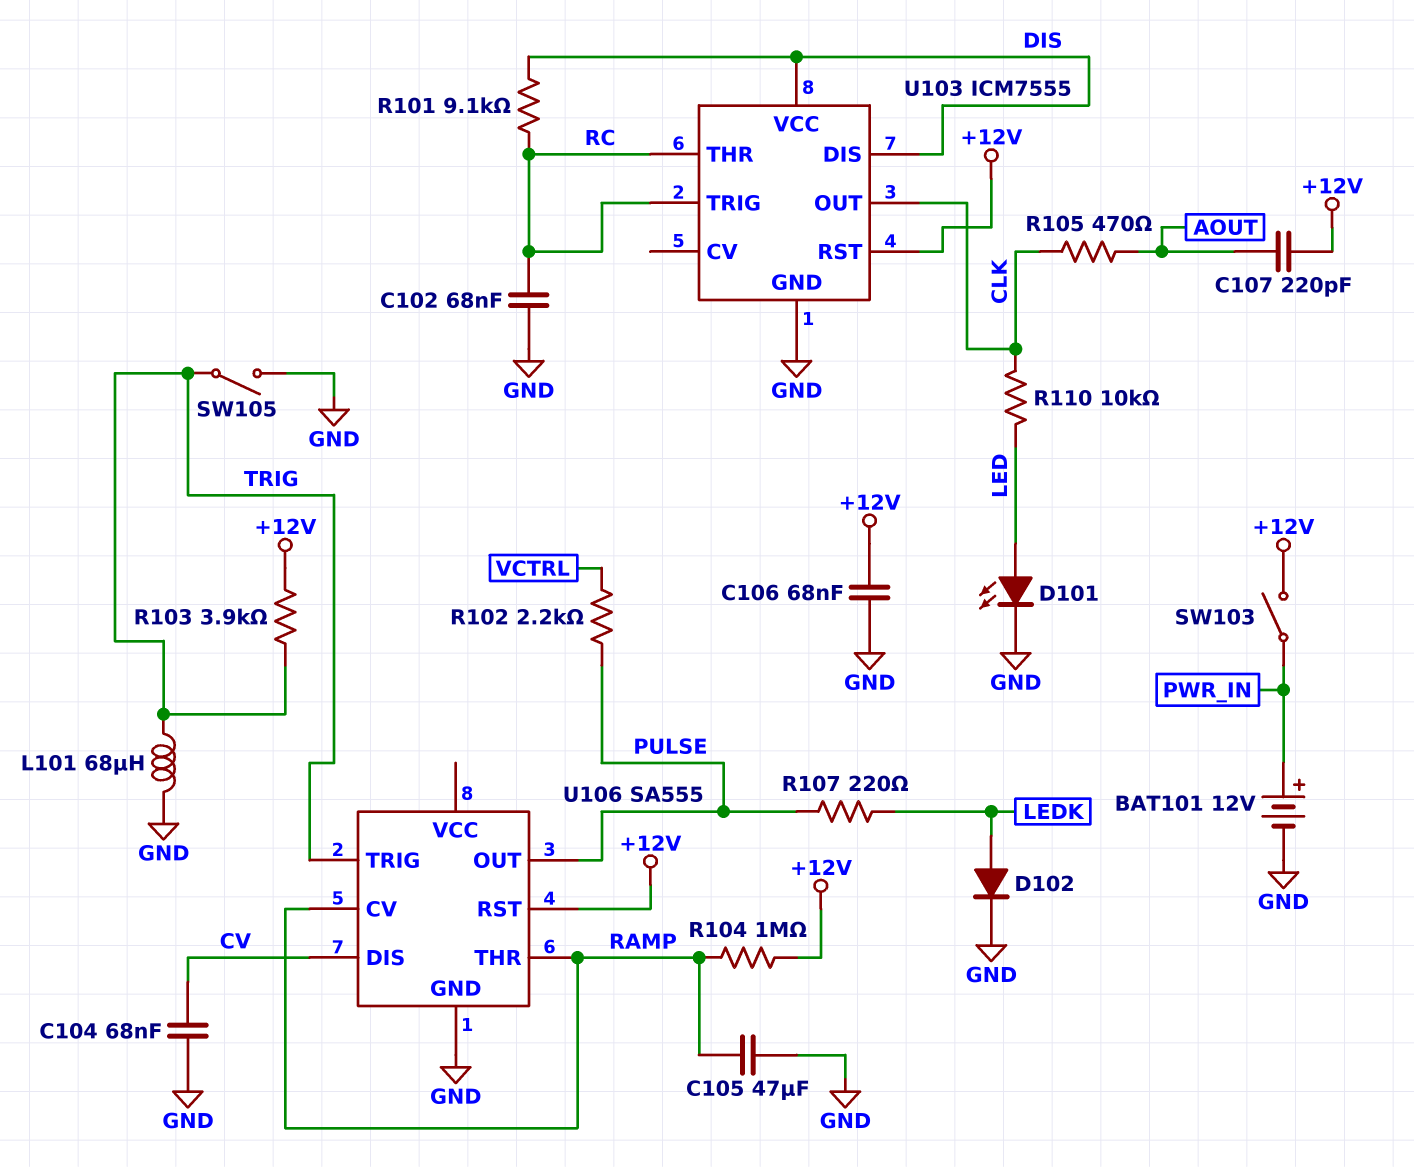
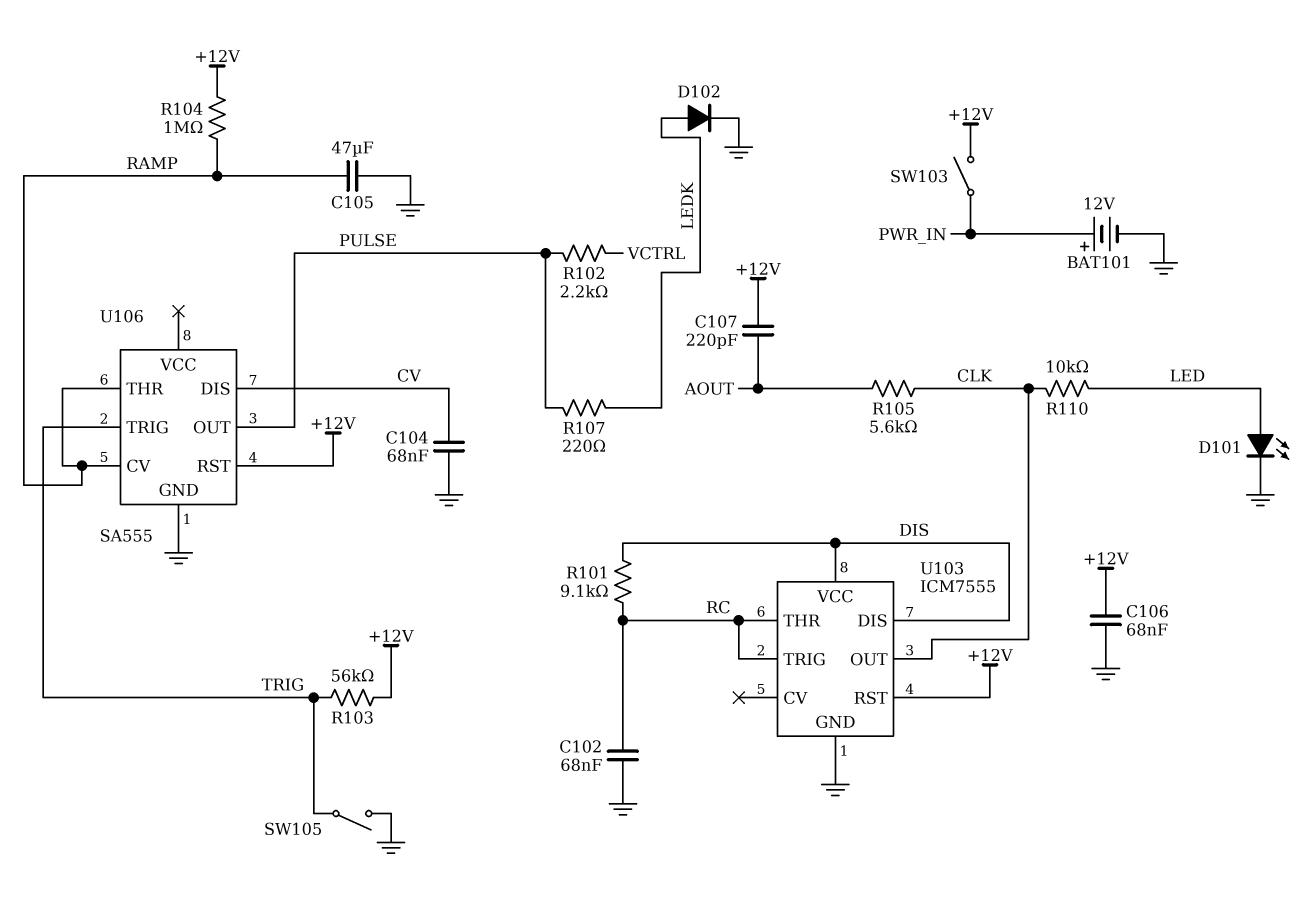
L101: 68uH (GND, TRIG) -> none
R103: 3.9k (+12V, TRIG) -> 56k (+12V, TRIG)
R105: 470 (AOUT, CLK) -> 5.6k (AOUT, CLK)

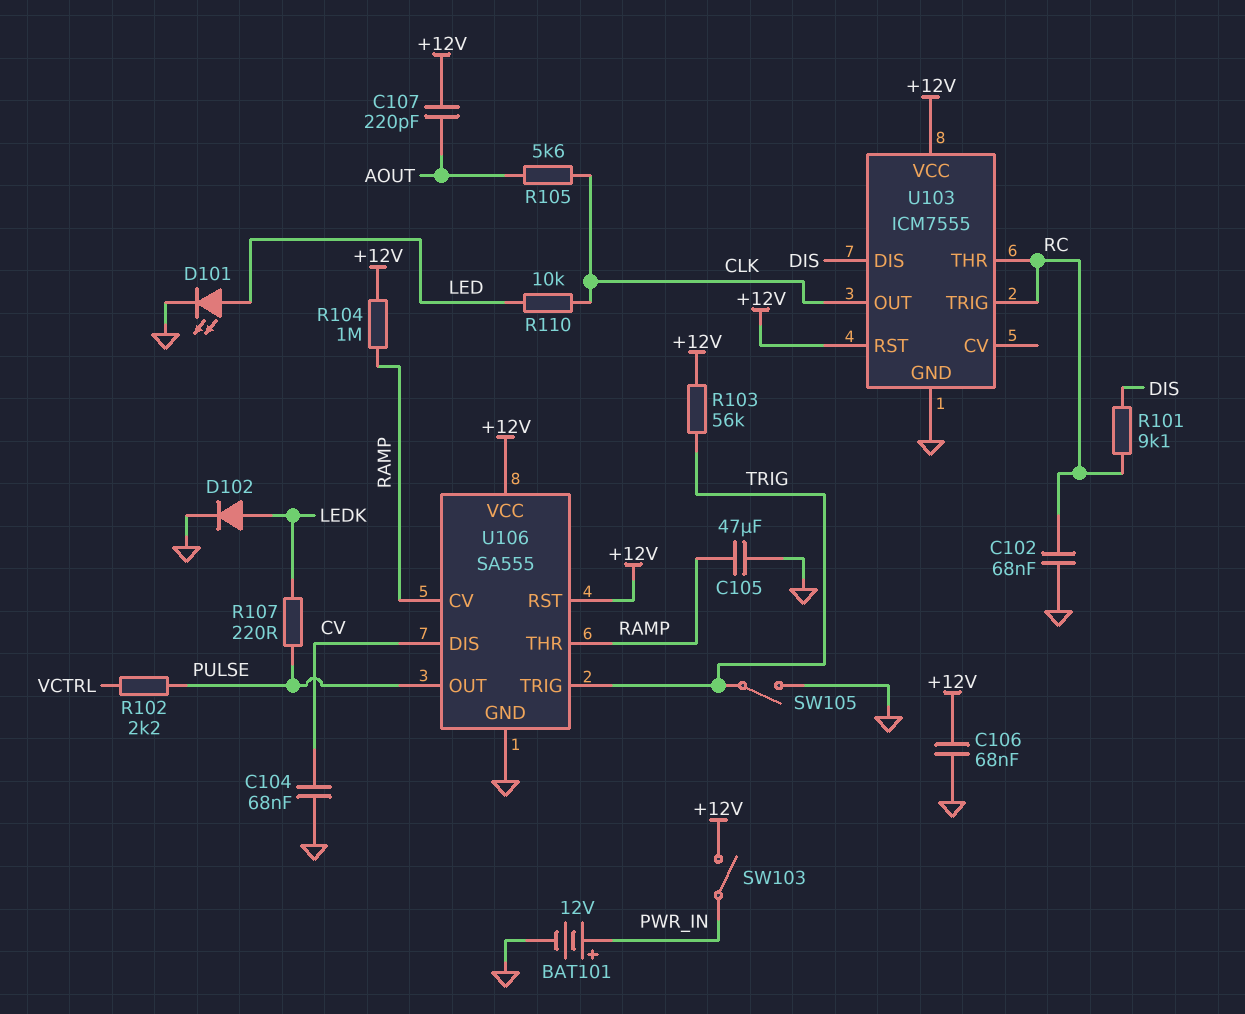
U103 pin VCC: DIS -> +12V
U106 pin VCC: none -> +12V

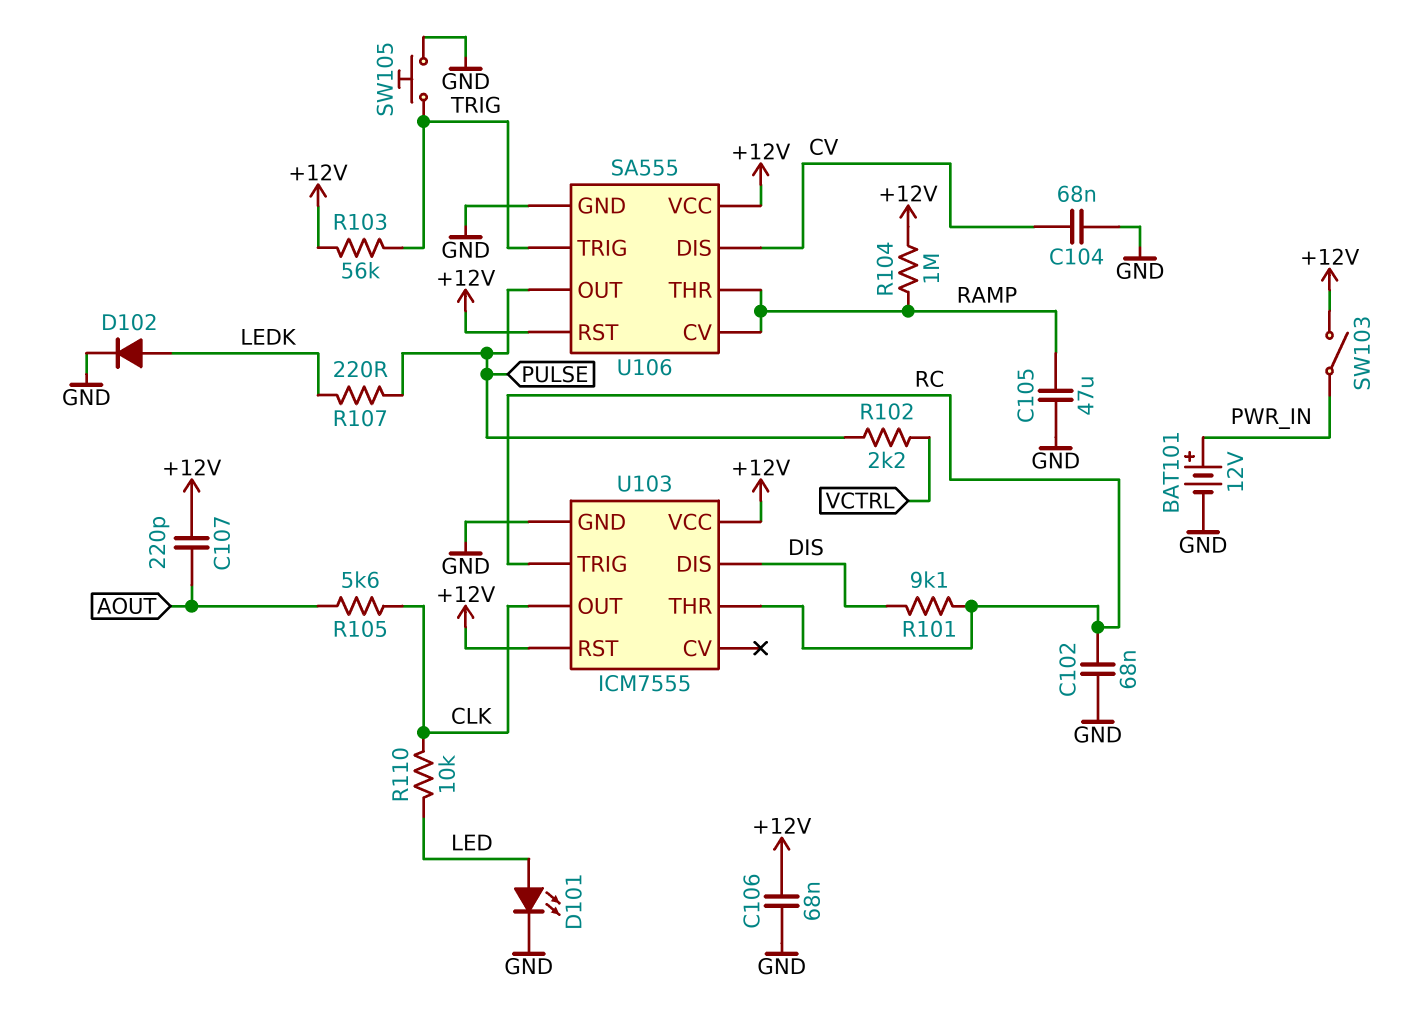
SW105: switch (GND, TRIG) -> button (GND, TRIG)

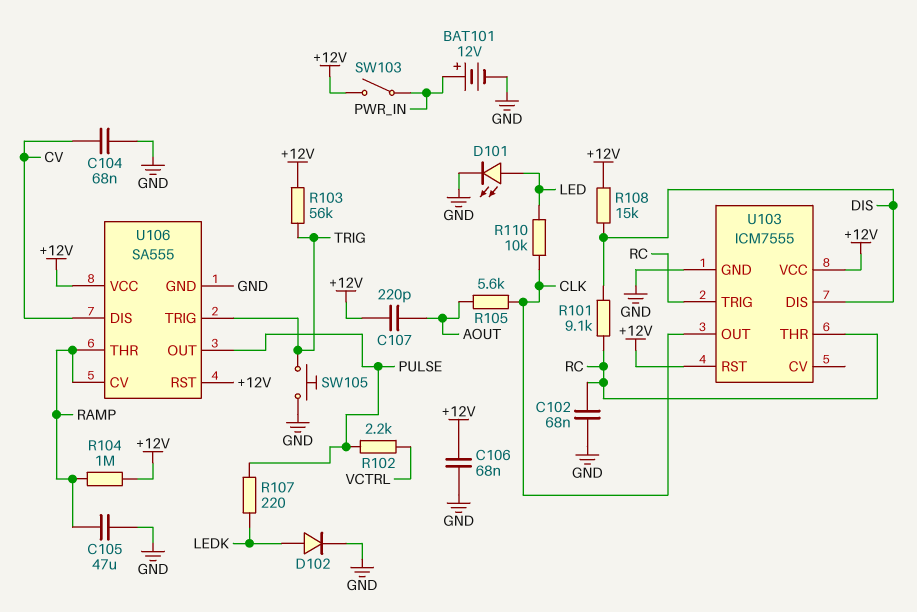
R108: none -> 15k (+12V, DIS)

